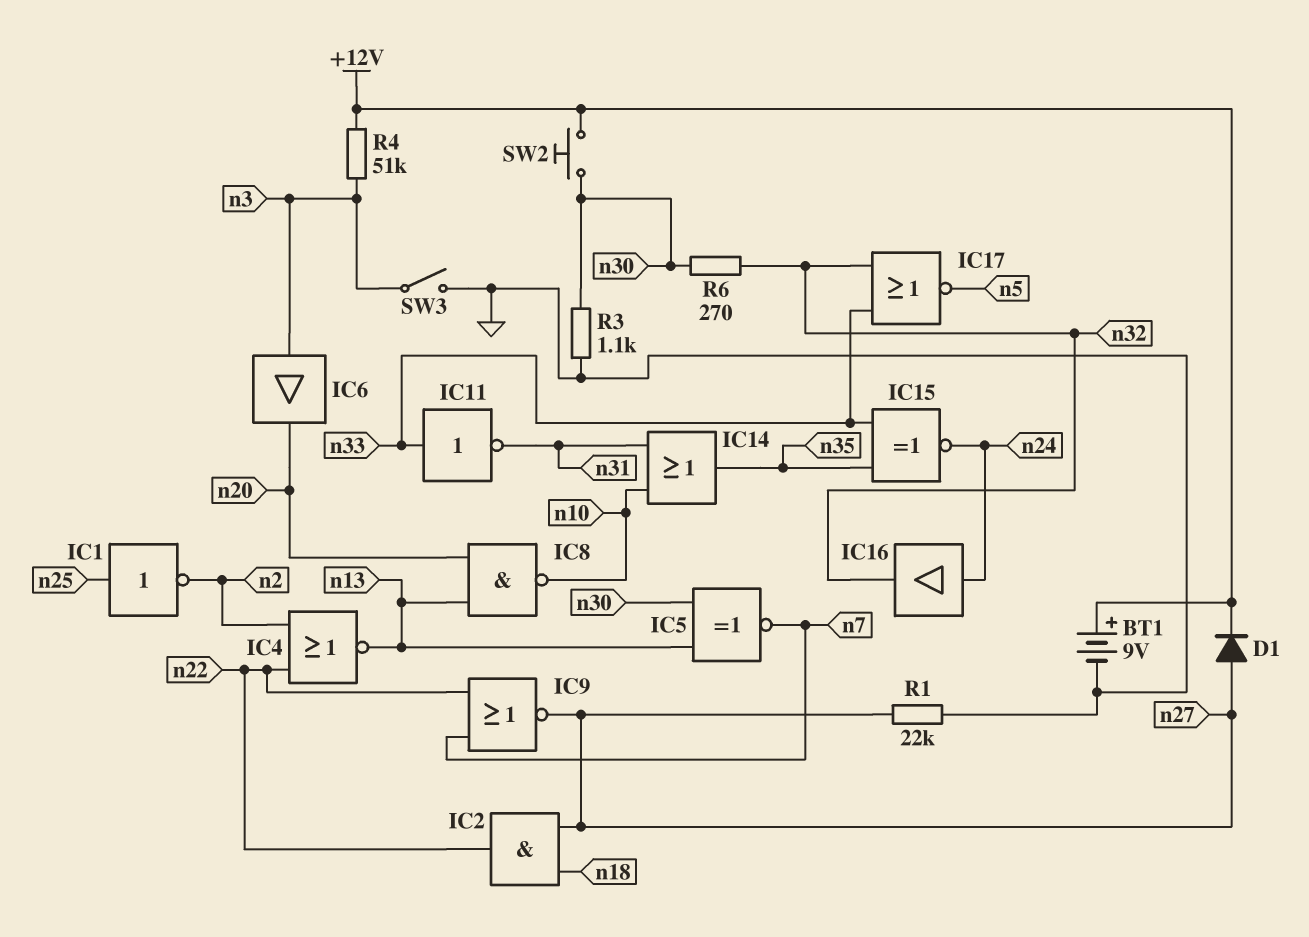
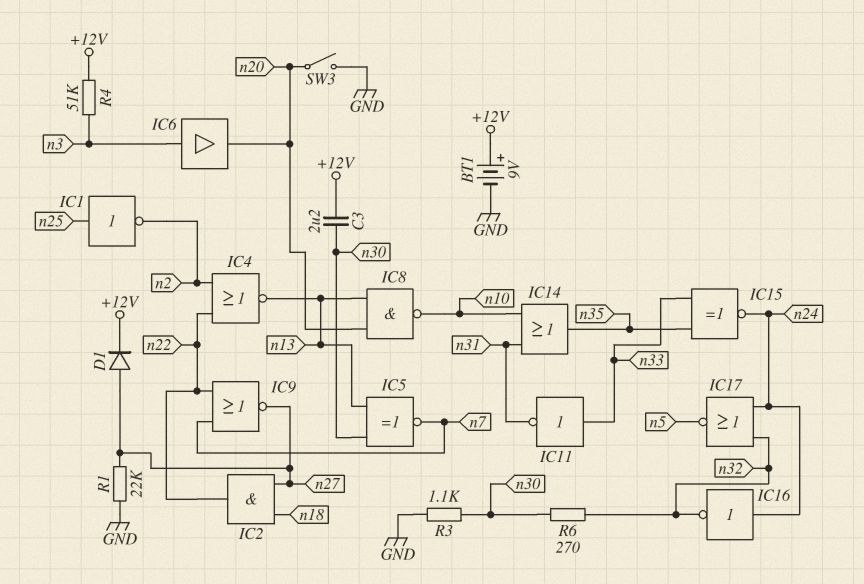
C3: none -> 2.2uF (+12V, n30)
IC16: buffer (in n24, out n32) -> NOT (in n24, out n32)
IC17: NOR (in n32, in n33, out n5) -> NOR (in n24, in n32, out n5)
SW2: button (+12V, n30) -> none
SW3: switch (GND, n3) -> switch (GND, n20)

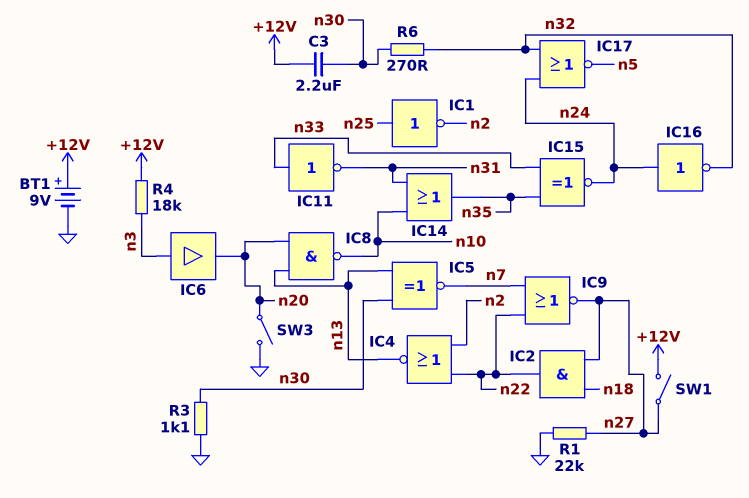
D1: diode (A n27, K +12V) -> none
R4: 51k (+12V, n3) -> 18k (+12V, n3)
SW1: none -> switch (+12V, n27)

